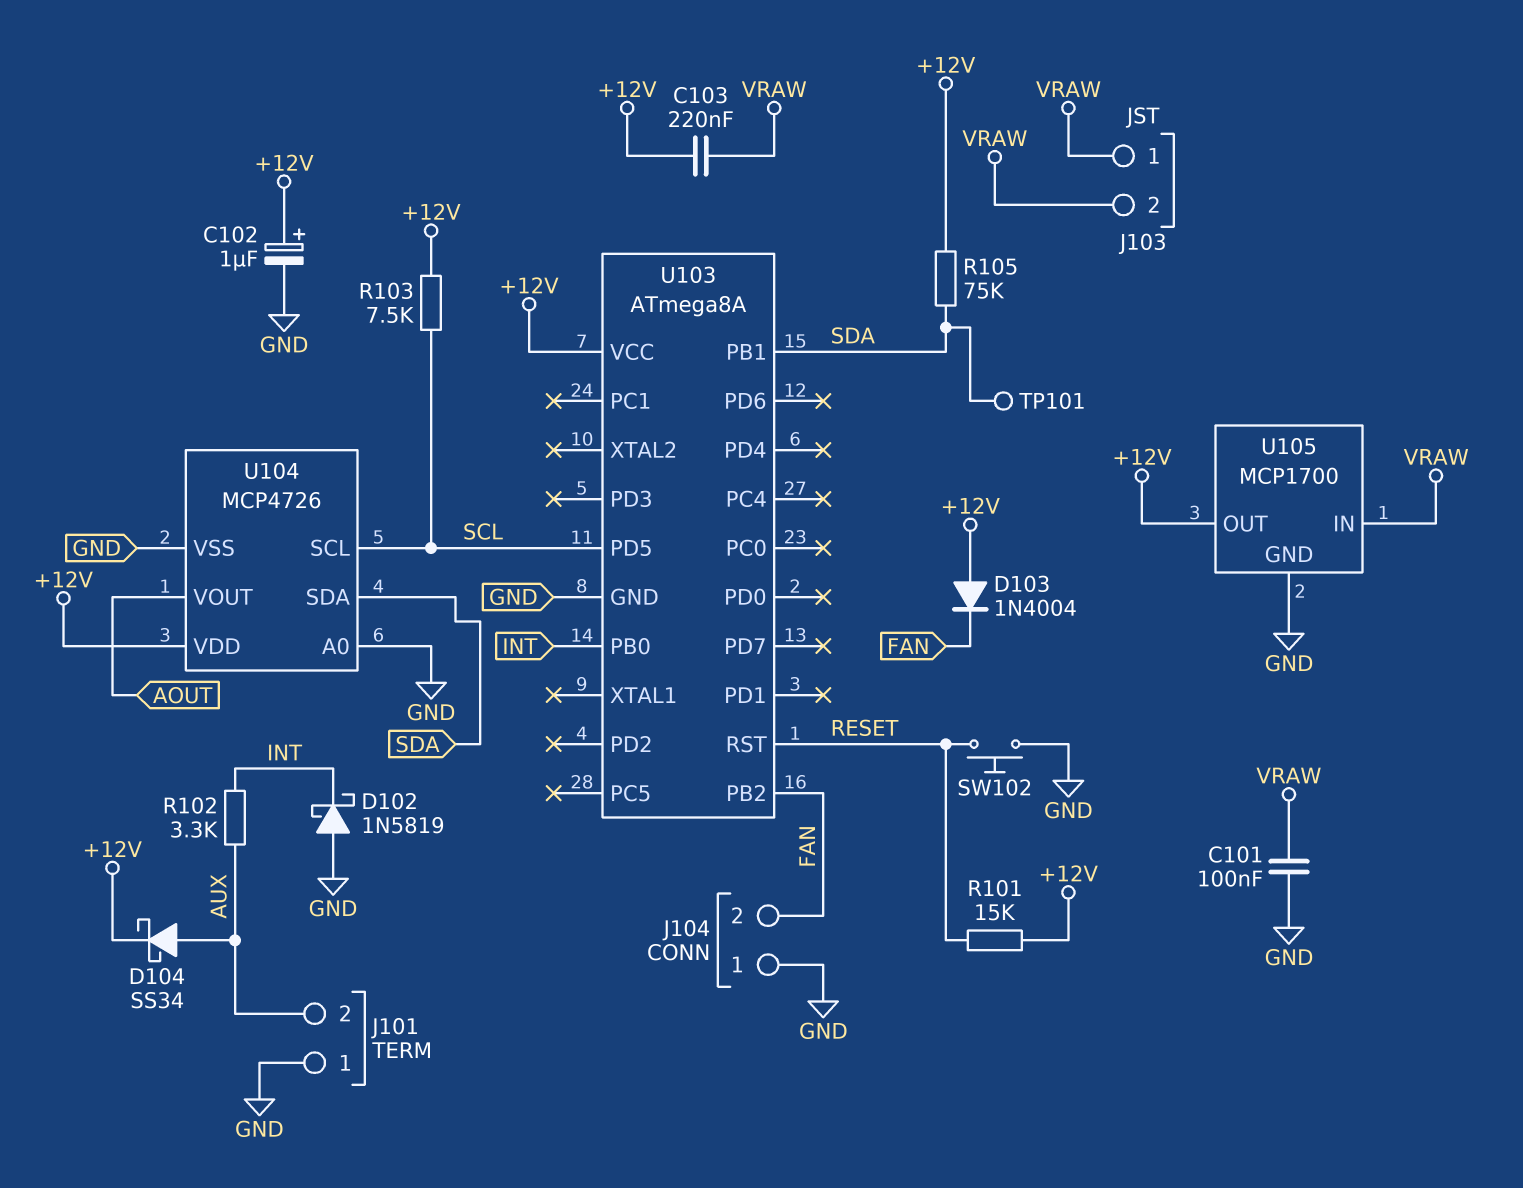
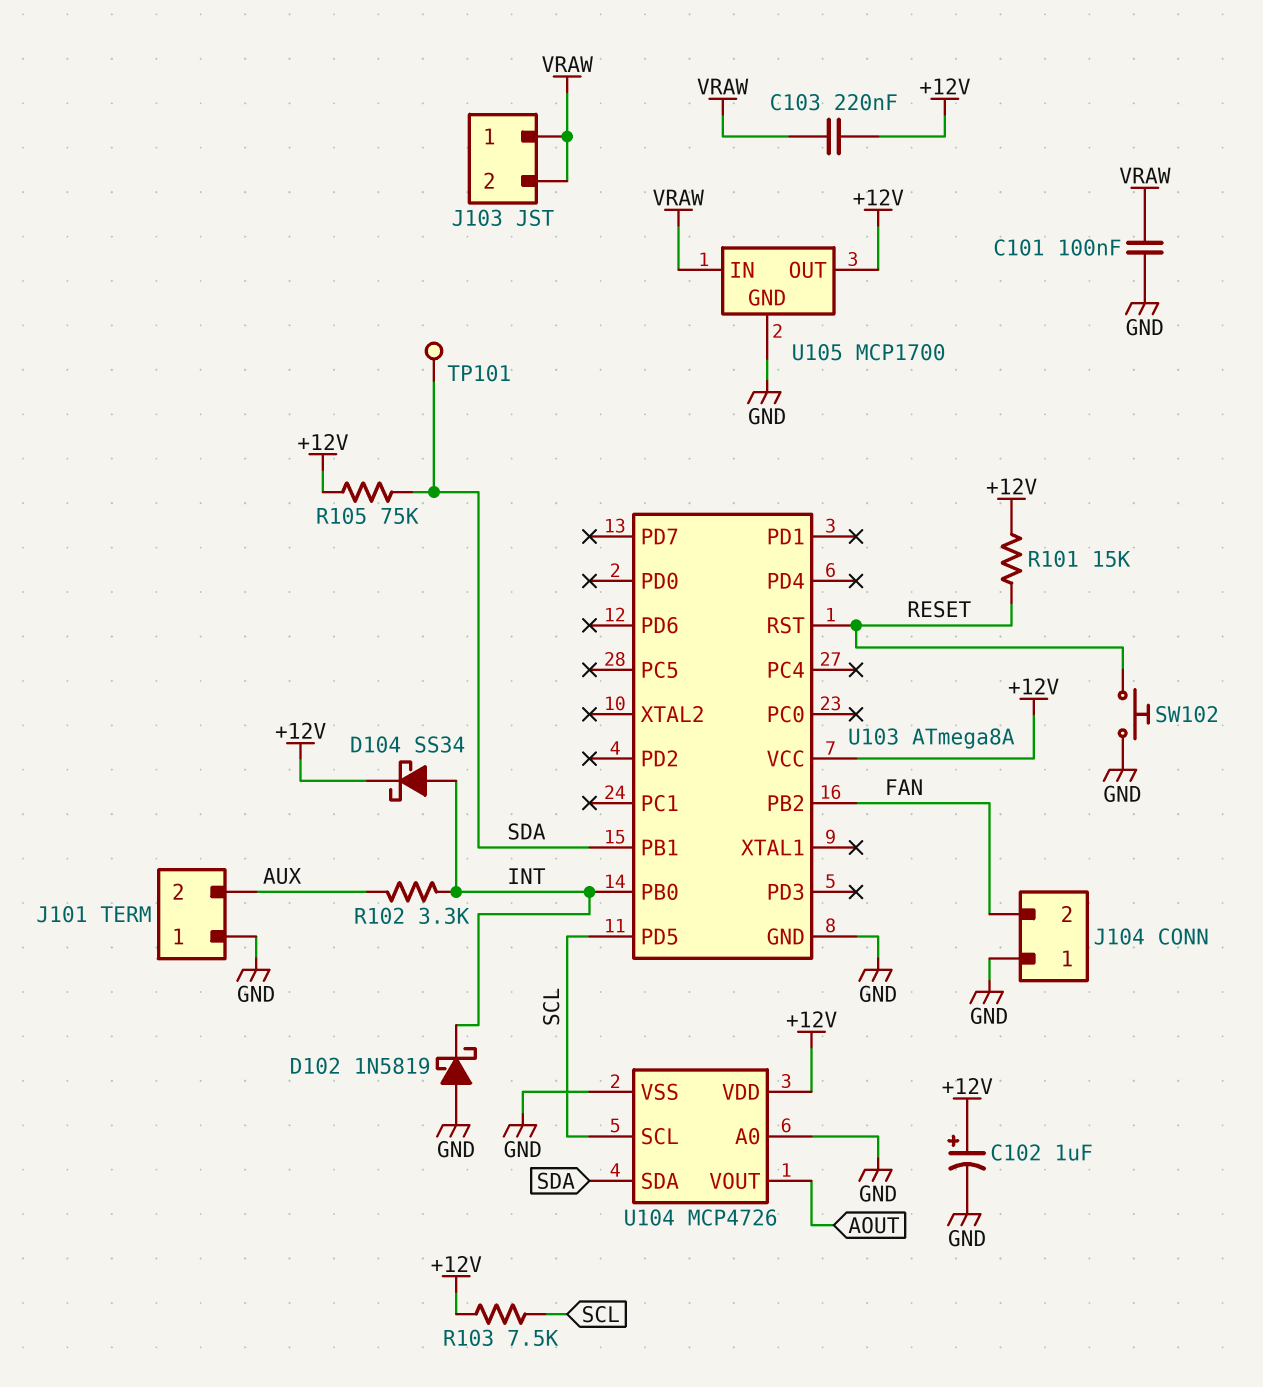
D103: diode 1N4004 (A +12V, K FAN) -> none
D104: schottky SS34 (A AUX, K +12V) -> schottky SS34 (A INT, K +12V)

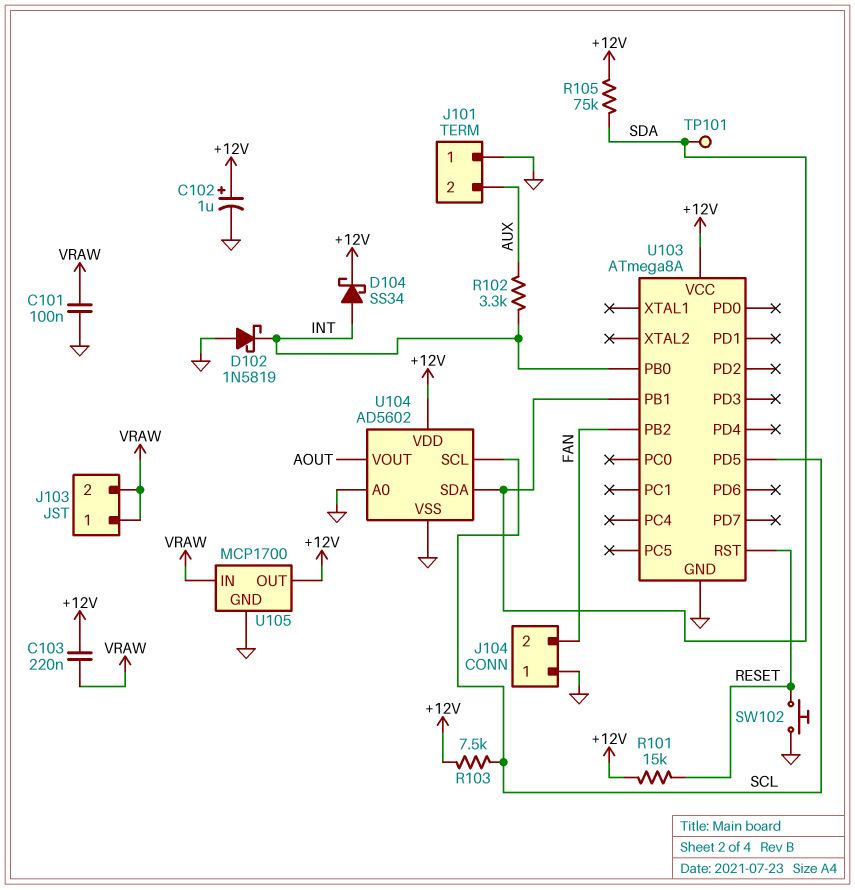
U104: MCP4726 -> AD5602

